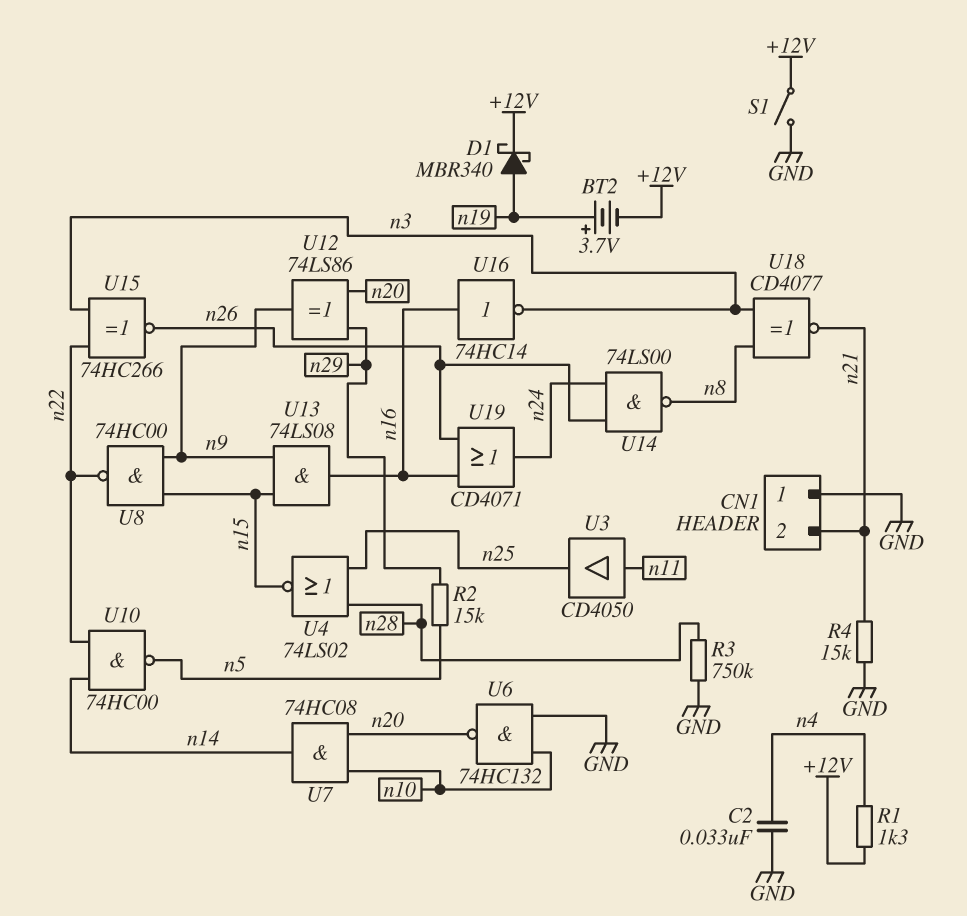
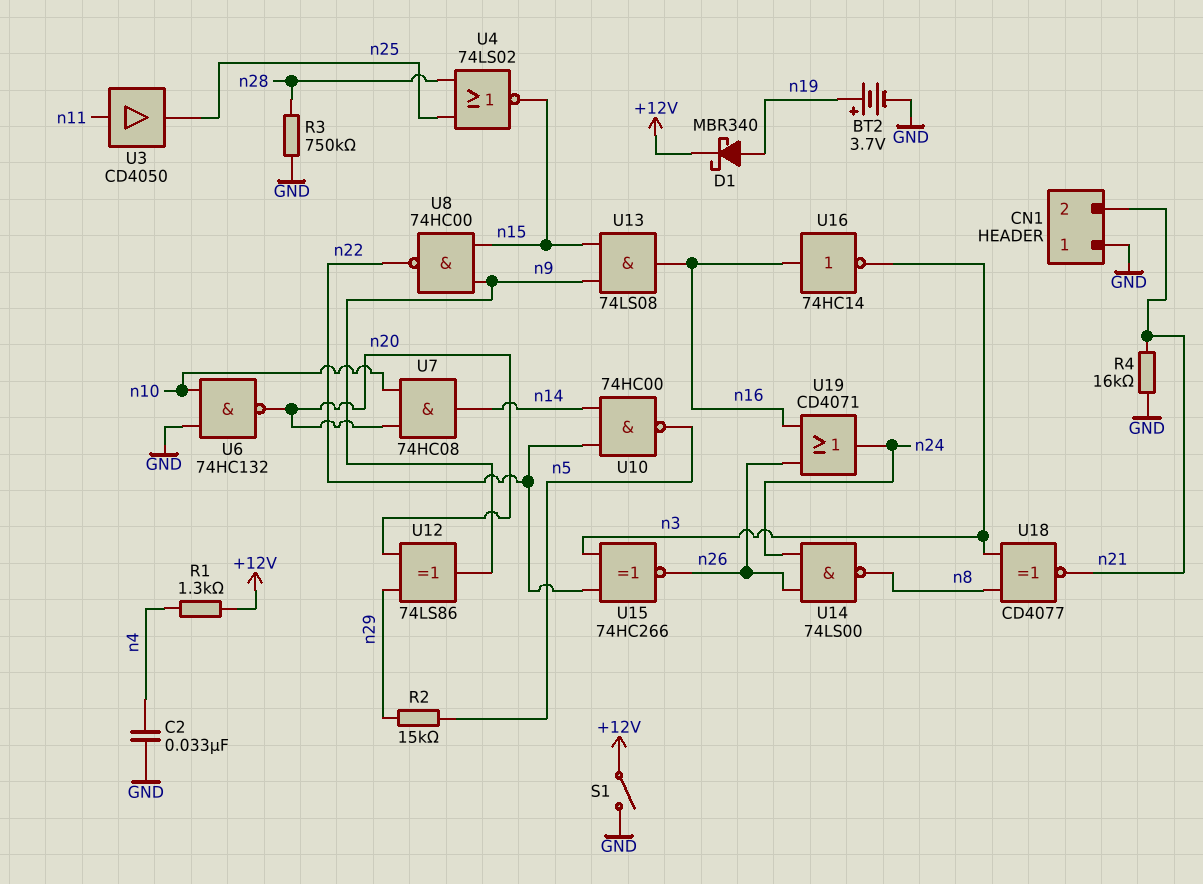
BT2: 3.7V (plus n19, minus +12V) -> 3.7V (plus n19, minus GND)
R4: 15k (GND, n21) -> 16k (GND, n21)

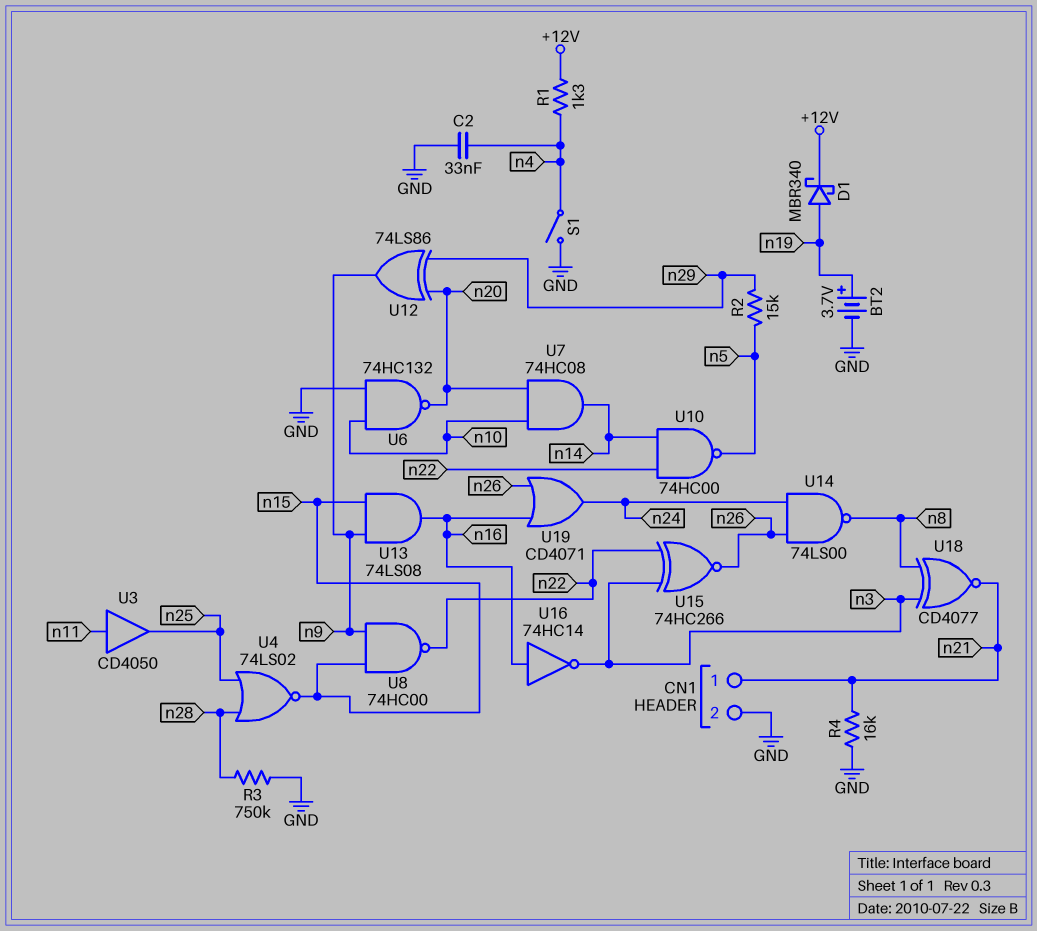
CN1 pin 1: GND -> n21
CN1 pin 2: n21 -> GND
S1: switch (+12V, GND) -> switch (GND, n4)

